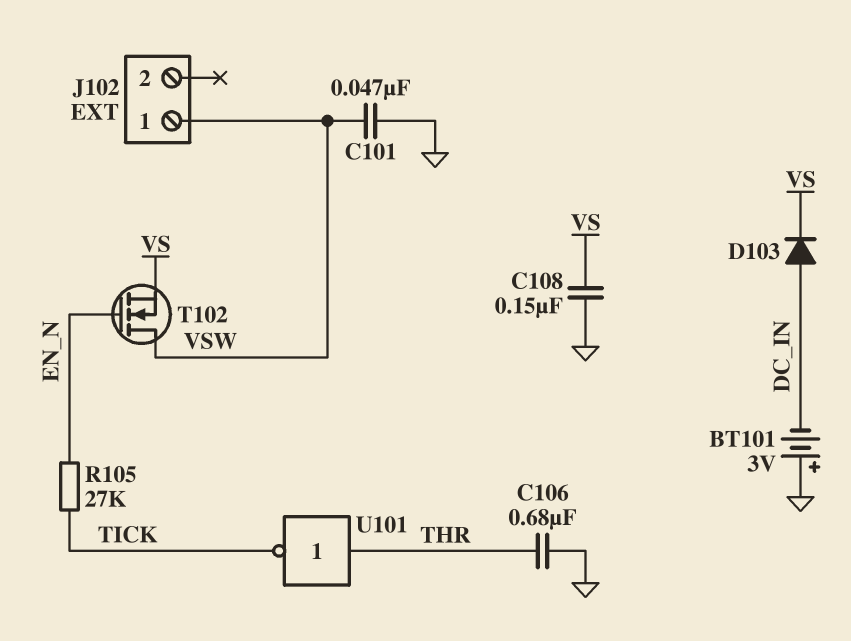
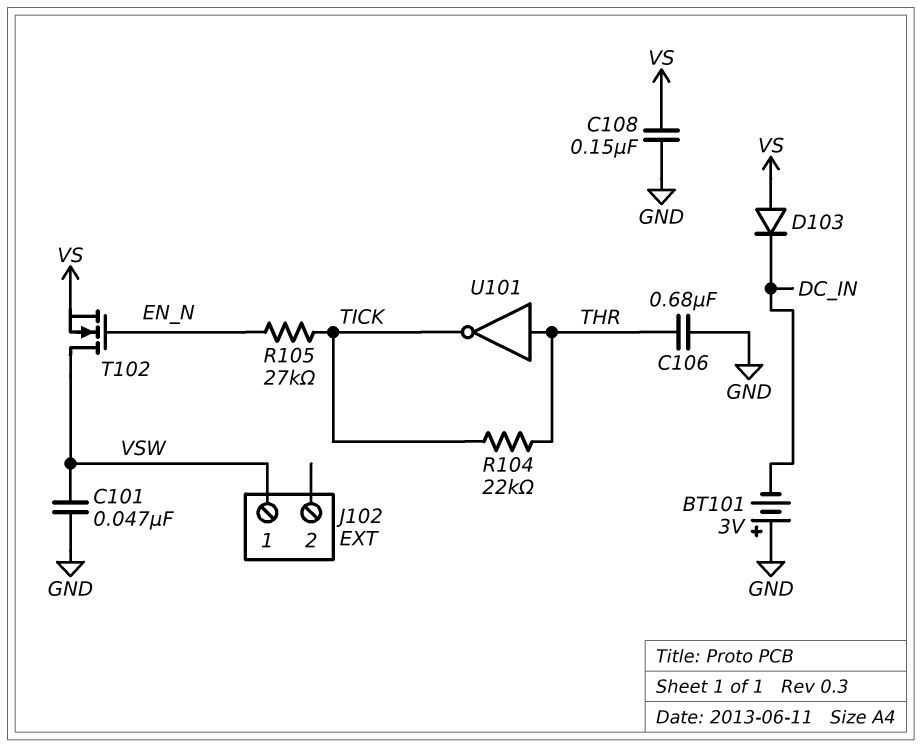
D103: diode (A DC_IN, K VS) -> diode (A VS, K DC_IN)
R104: none -> 22k (THR, TICK)

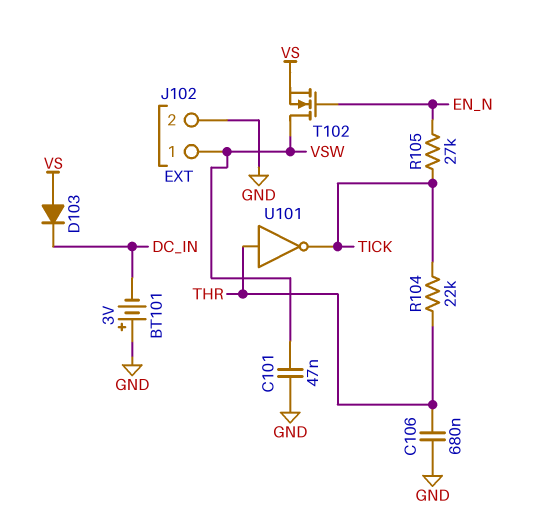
C108: 150nF (GND, VS) -> none
J102 pin 2: none -> GND

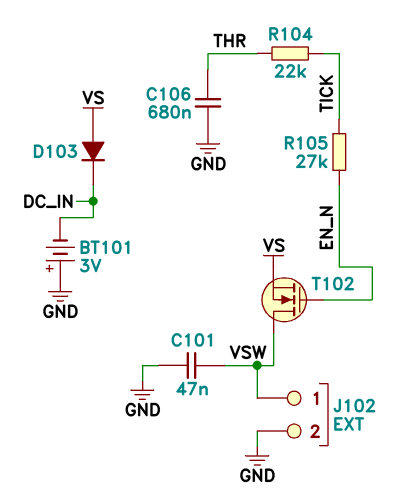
U101: NOT (in THR, out TICK) -> none

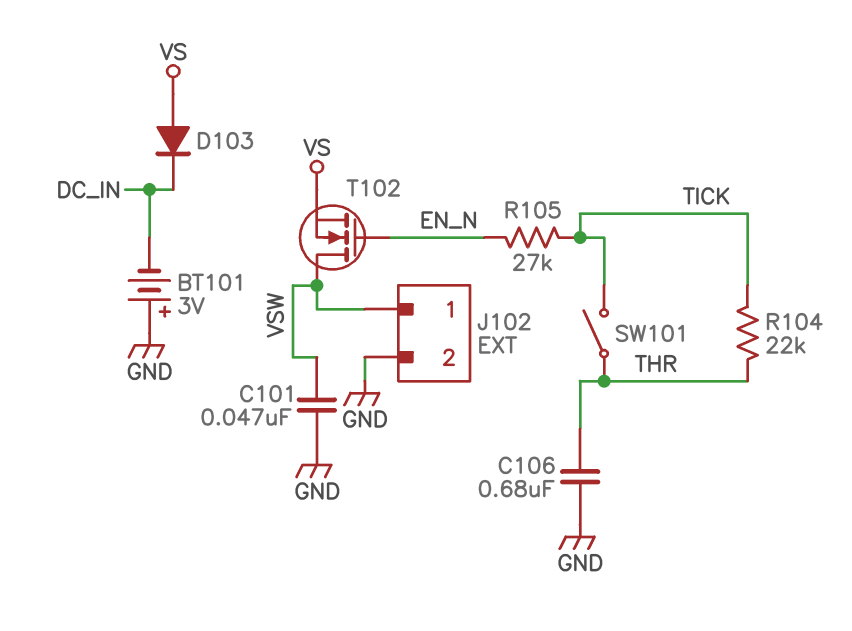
SW101: none -> switch (THR, TICK)

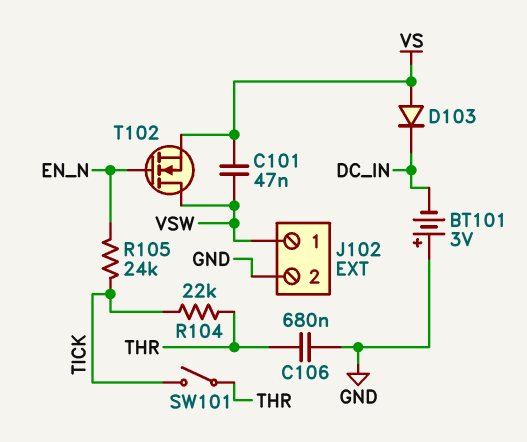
C101: 47nF (GND, VSW) -> 47nF (VS, VSW)
R105: 27k (EN_N, TICK) -> 24k (EN_N, TICK)

